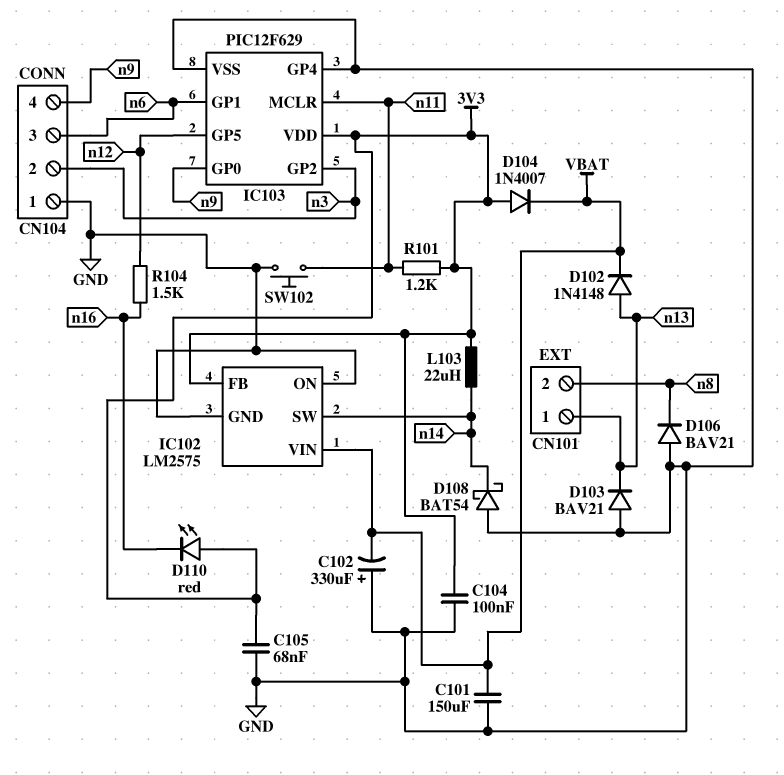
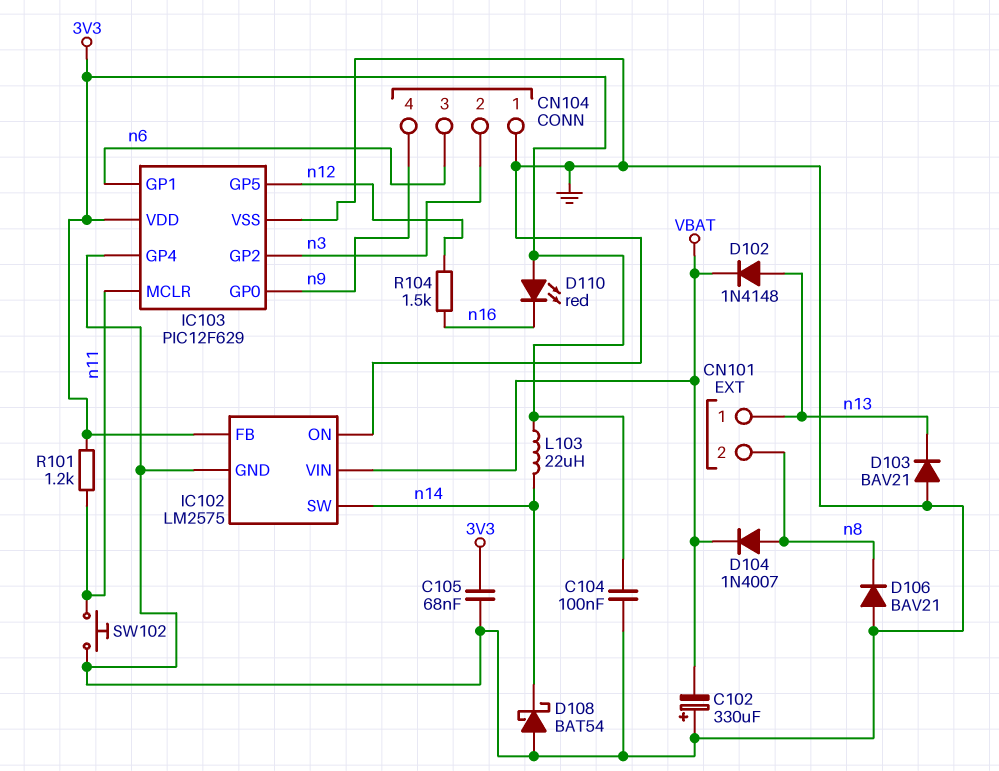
C101: 150uF (GND, VBAT) -> none
D104: diode 1N4007 (A 3V3, K VBAT) -> diode 1N4007 (A n8, K VBAT)

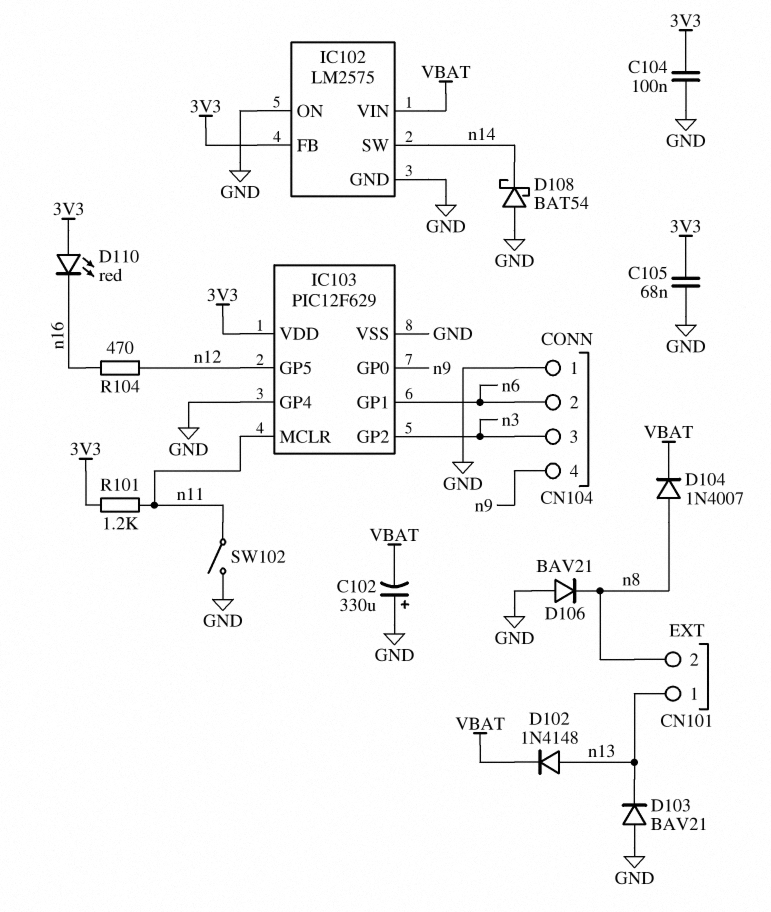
CN104 pin 2: n3 -> n6
CN104 pin 3: n6 -> n3
L103: 22uH (3V3, n14) -> none
R104: 1.5k (n12, n16) -> 470 (n12, n16)
SW102: button (GND, n11) -> switch (GND, n11)

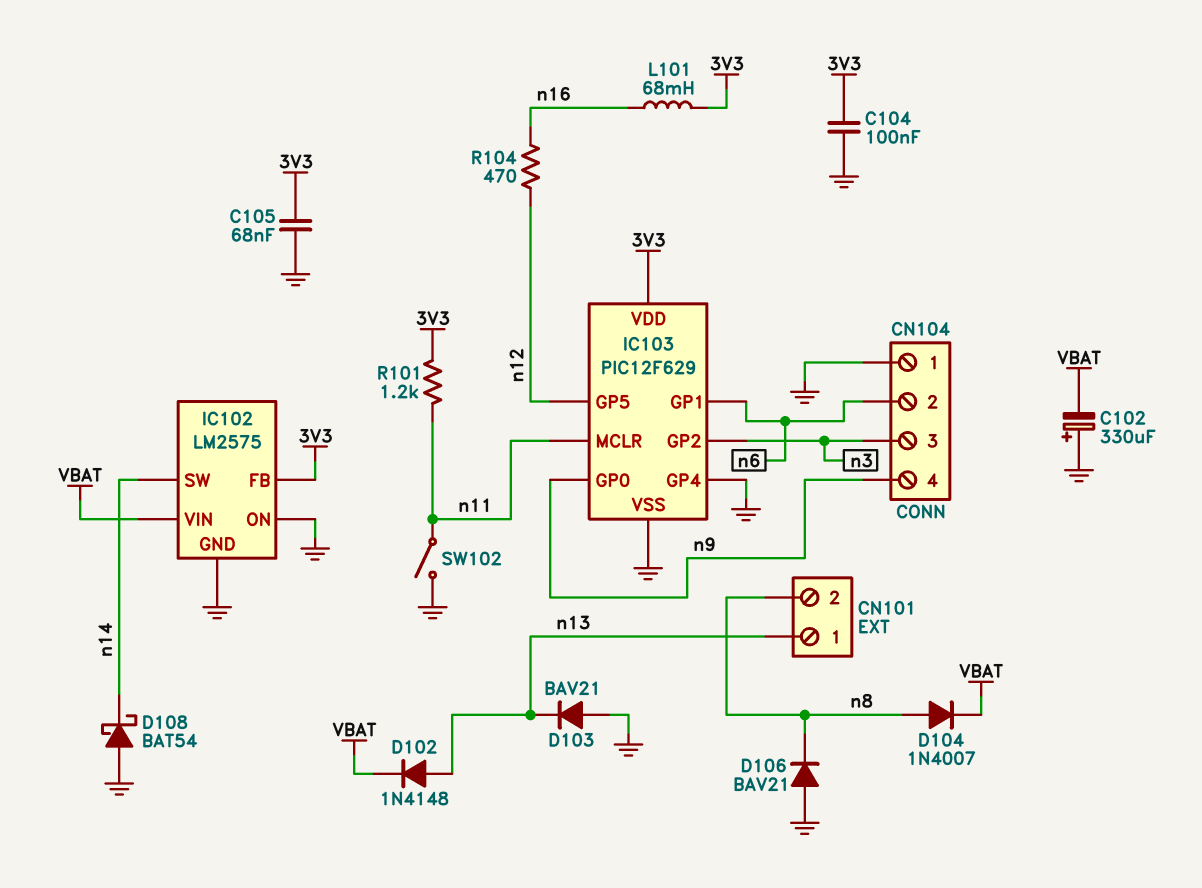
D110: LED red (A 3V3, K n16) -> none
L101: none -> 68mH (3V3, n16)

